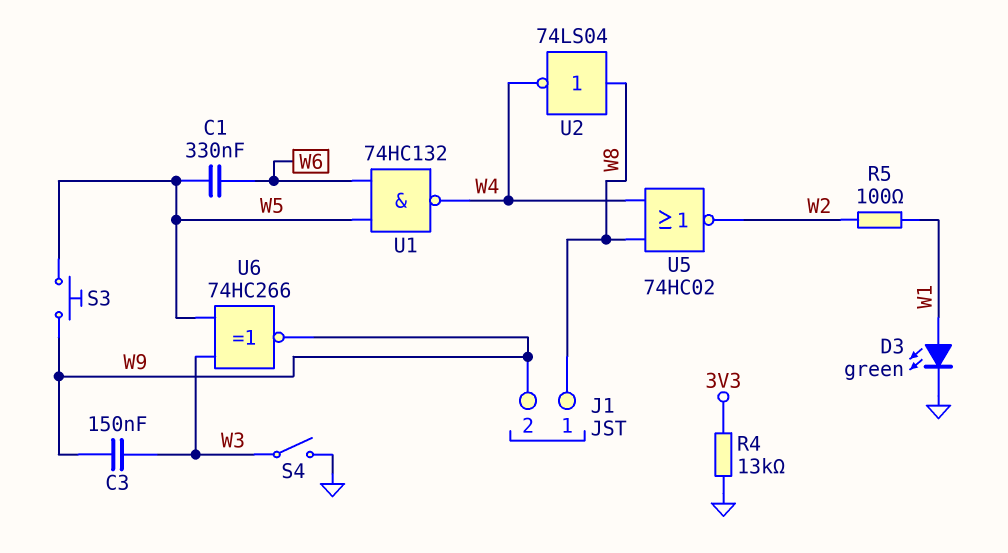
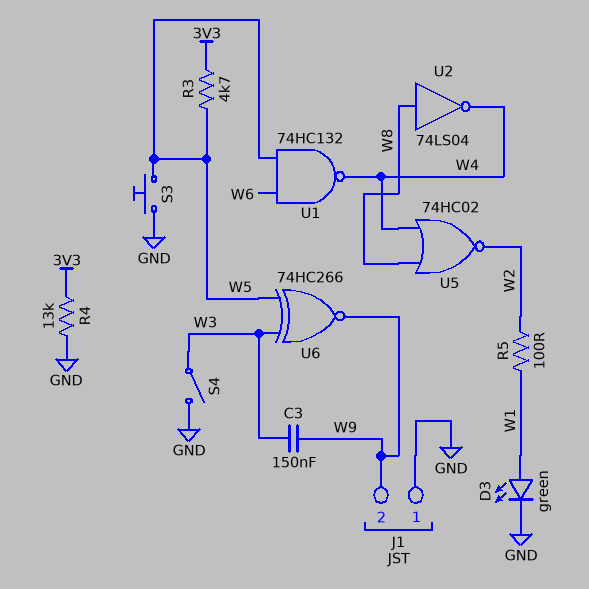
C1: 330nF (W5, W6) -> none
J1 pin 1: W8 -> GND
R3: none -> 4.7k (3V3, W5)
S3: button (W5, W9) -> button (GND, W5)

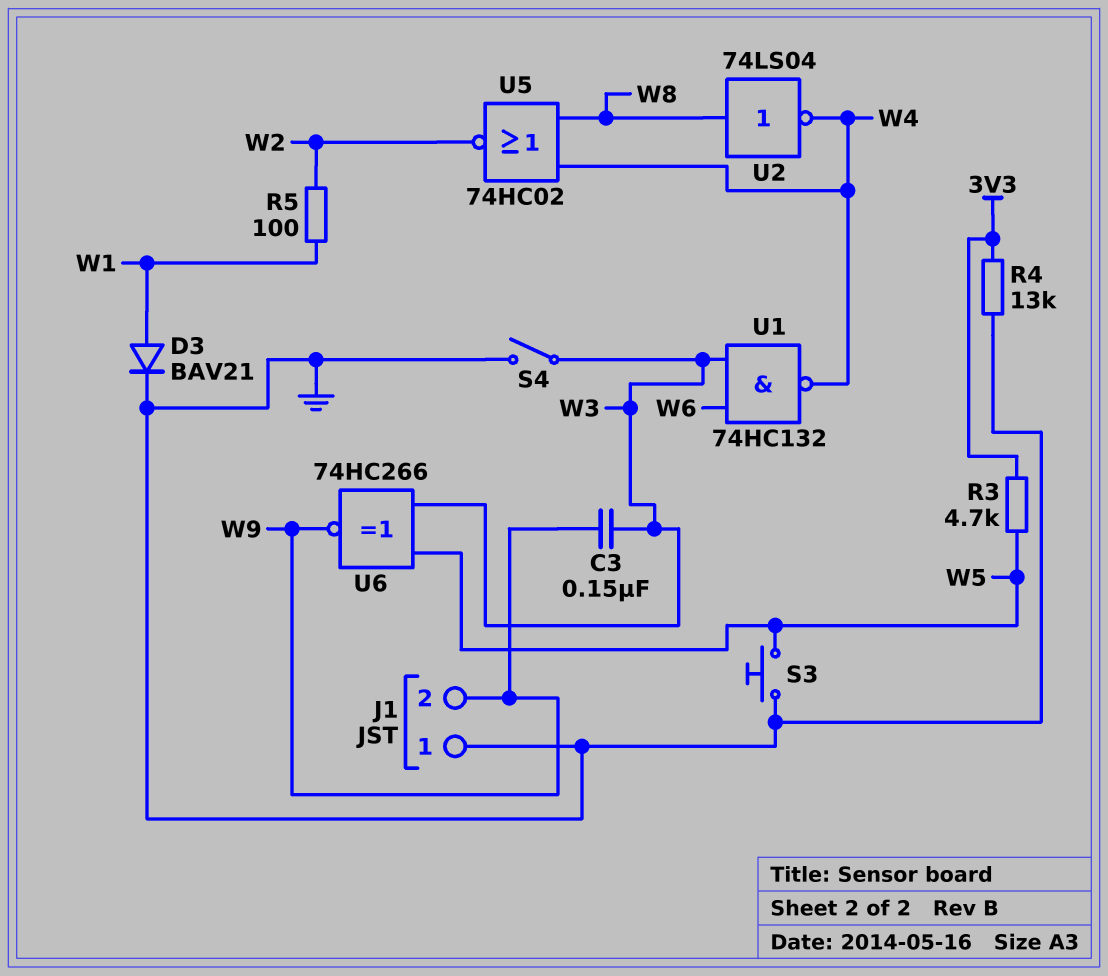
D3: LED green (A W1, K GND) -> diode BAV21 (A W1, K GND)
U1: NAND 74HC132 (in W5, in W6, out W4) -> NAND 74HC132 (in W3, in W6, out W4)

